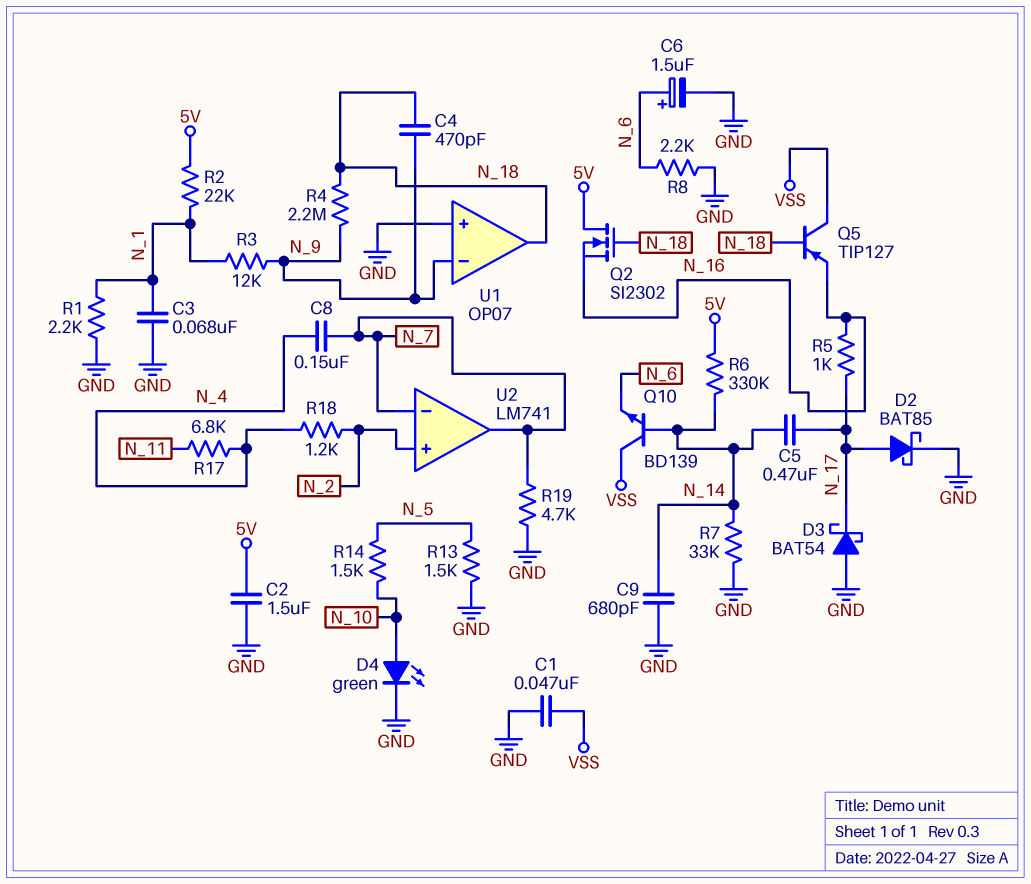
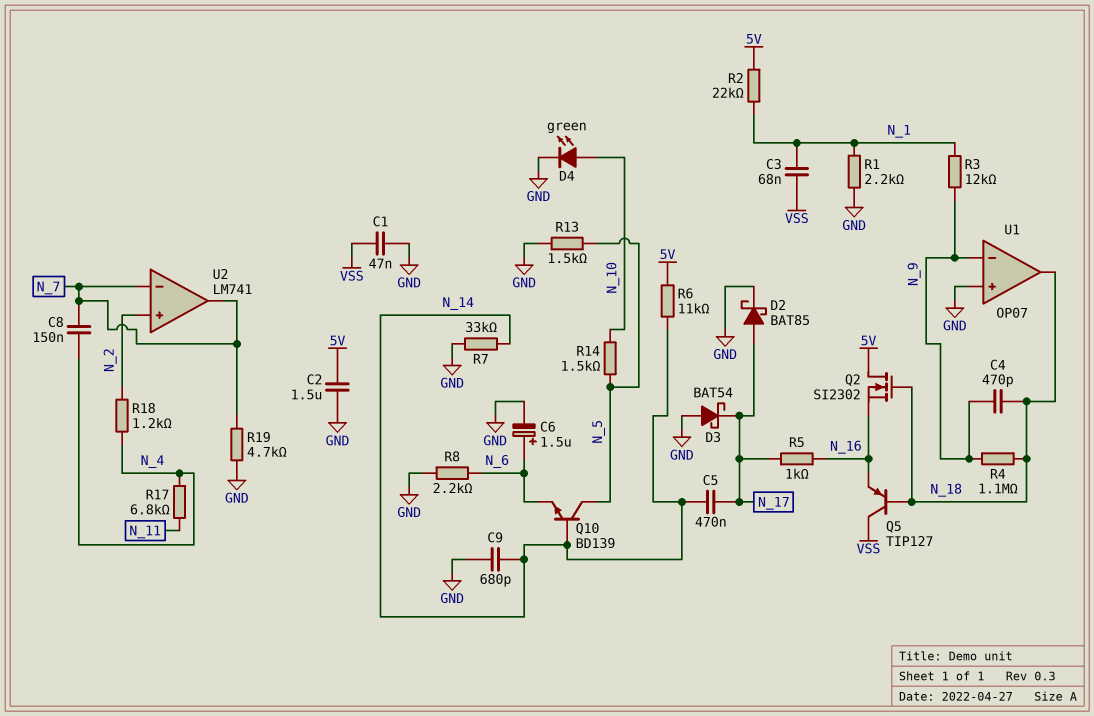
C3: 68nF (GND, N_1) -> 68nF (N_1, VSS)
Q10: NPN BD139 (B N_14, C VSS, E N_6) -> NPN BD139 (B N_14, C N_5, E N_6)
R4: 2.2M (N_9, N_18) -> 1.1M (N_9, N_18)
R6: 330k (5V, N_14) -> 11k (5V, N_14)

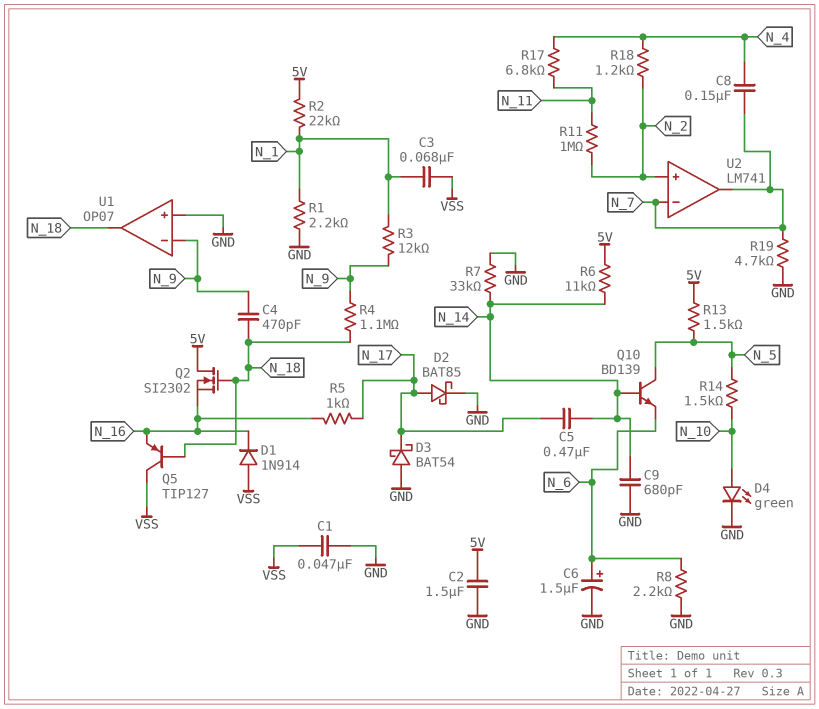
D1: none -> diode 1N914 (A VSS, K N_16)
R11: none -> 1M (N_2, N_11)
R13: 1.5k (GND, N_5) -> 1.5k (5V, N_5)

